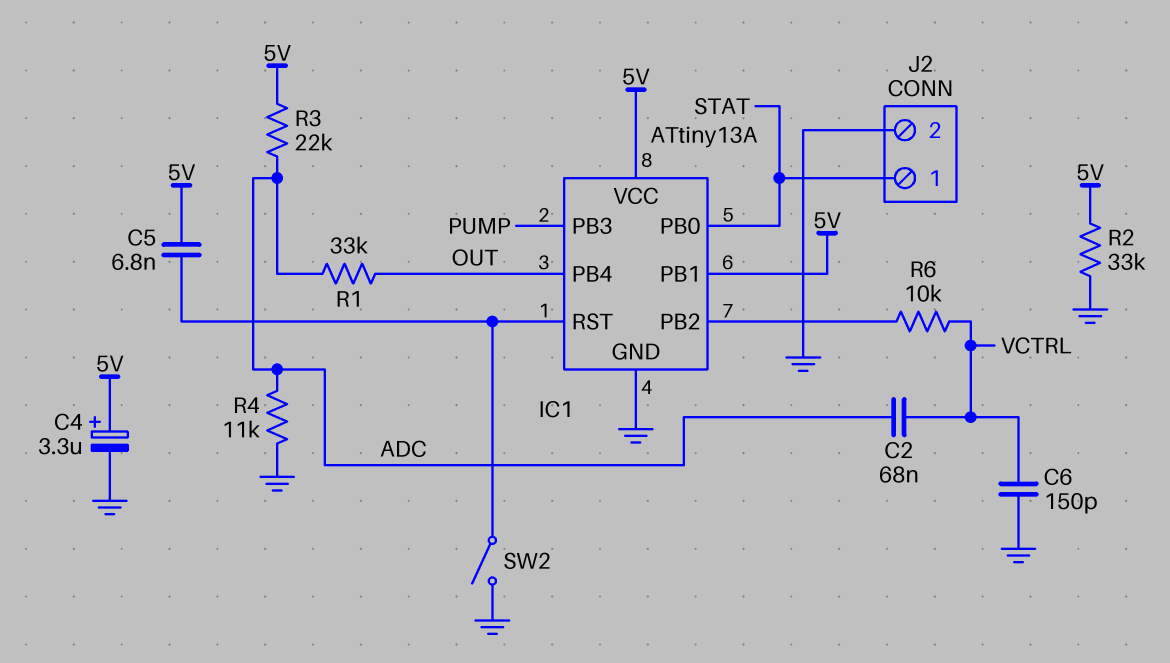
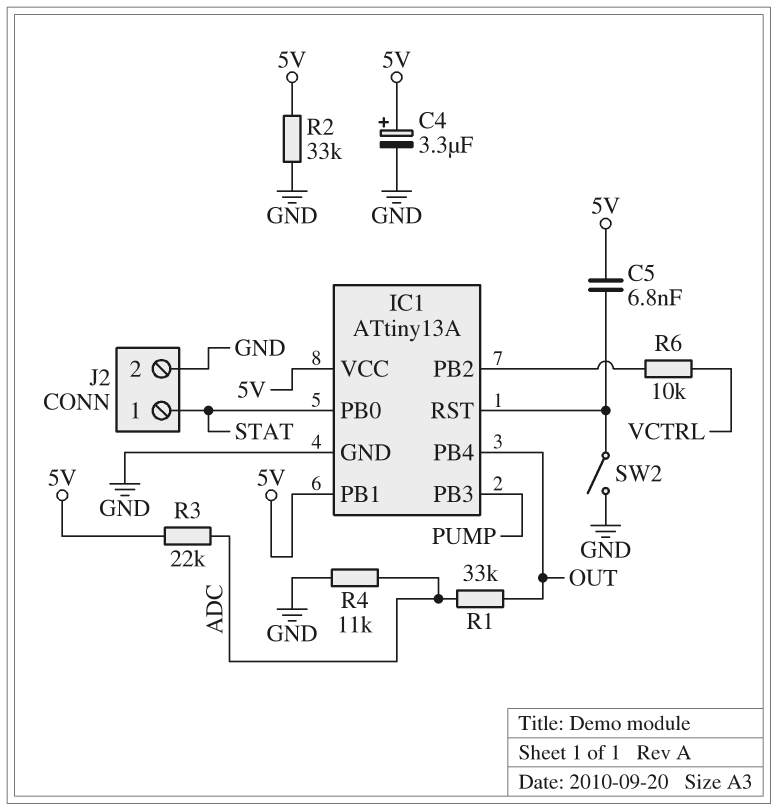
C2: 68nF (ADC, VCTRL) -> none
C6: 150pF (GND, VCTRL) -> none

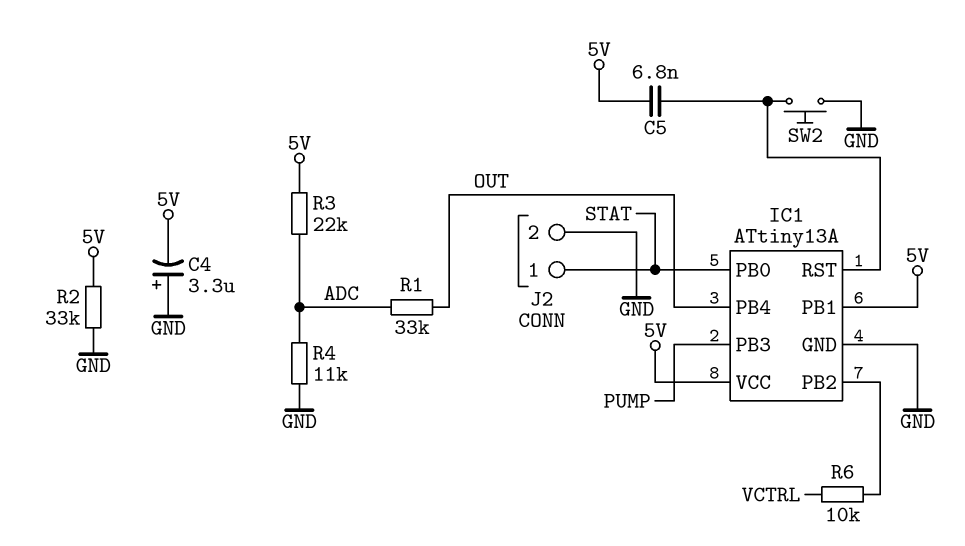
C4: 3.3uF (plus 5V, minus GND) -> 3.3uF (plus GND, minus 5V)
SW2: switch (GND, IC1/RST) -> button (GND, IC1/RST)

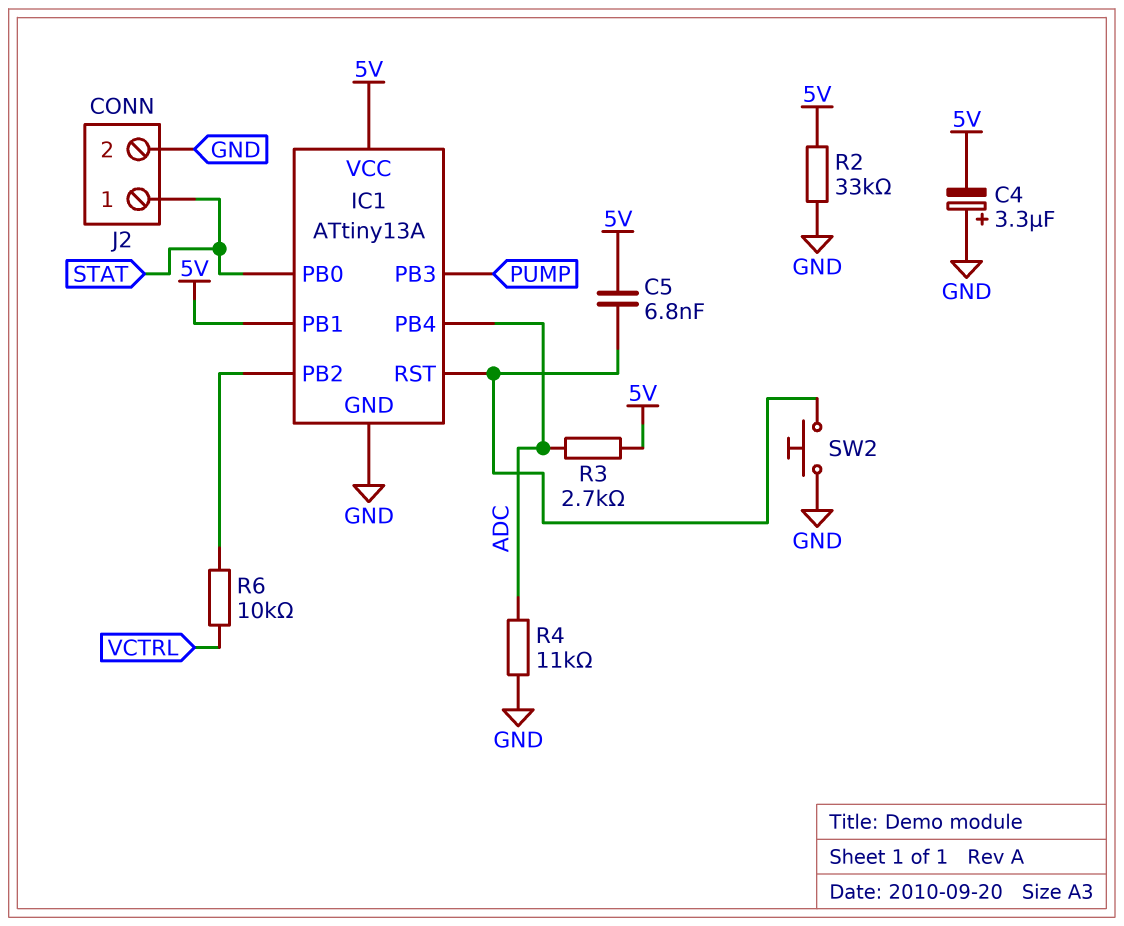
IC1 pin PB4: OUT -> ADC
R1: 33k (ADC, OUT) -> none
R3: 22k (5V, ADC) -> 2.7k (5V, ADC)

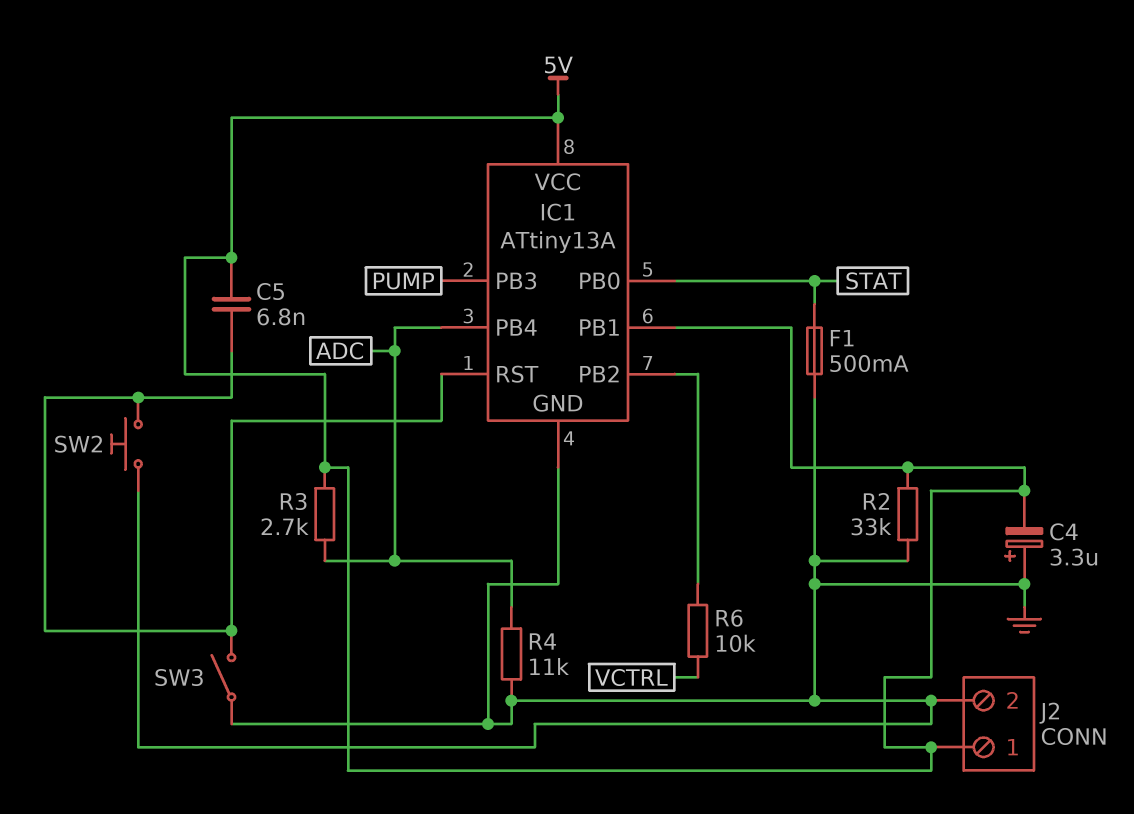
F1: none -> 500mA (GND, STAT)
J2 pin 1: STAT -> 5V
SW3: none -> switch (GND, IC1/RST)

